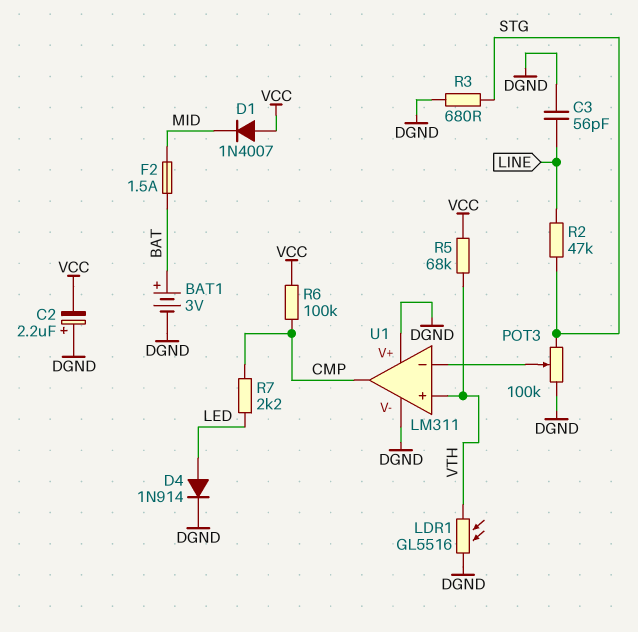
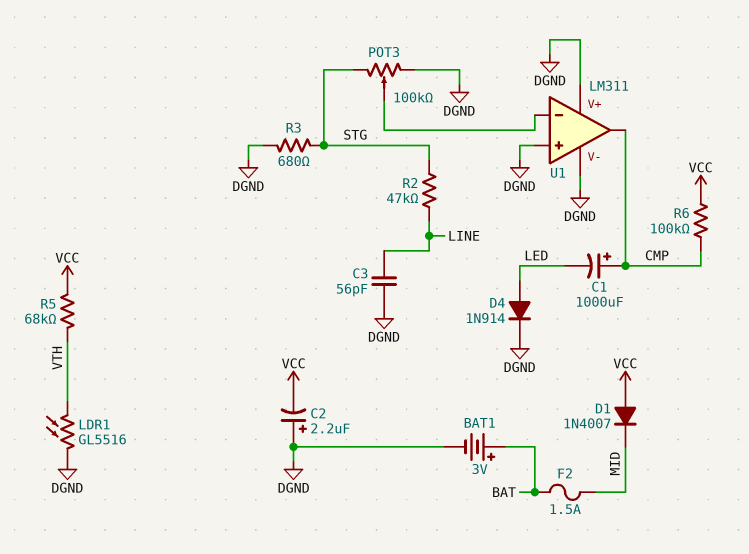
C1: none -> 1000uF (plus CMP, minus LED)
R7: 2.2k (CMP, LED) -> none
U1 pin in+: VTH -> DGND

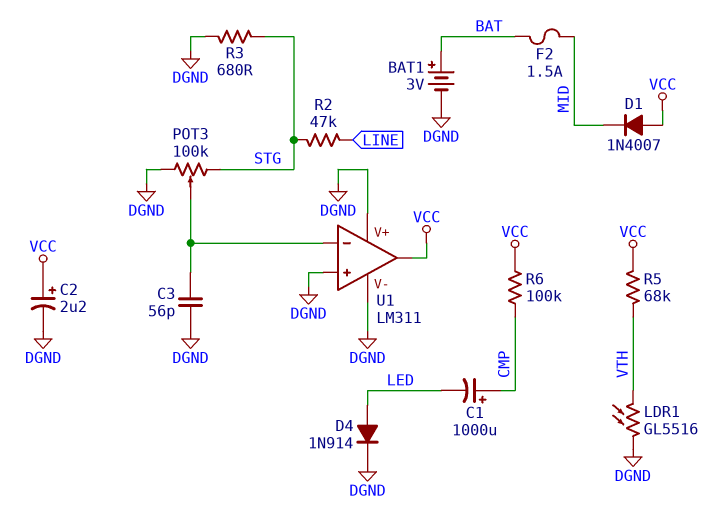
C2: 2.2uF (plus DGND, minus VCC) -> 2.2uF (plus VCC, minus DGND)
C3: 56pF (DGND, LINE) -> 56pF (DGND, U1/in-)
U1 pin out: CMP -> VCC

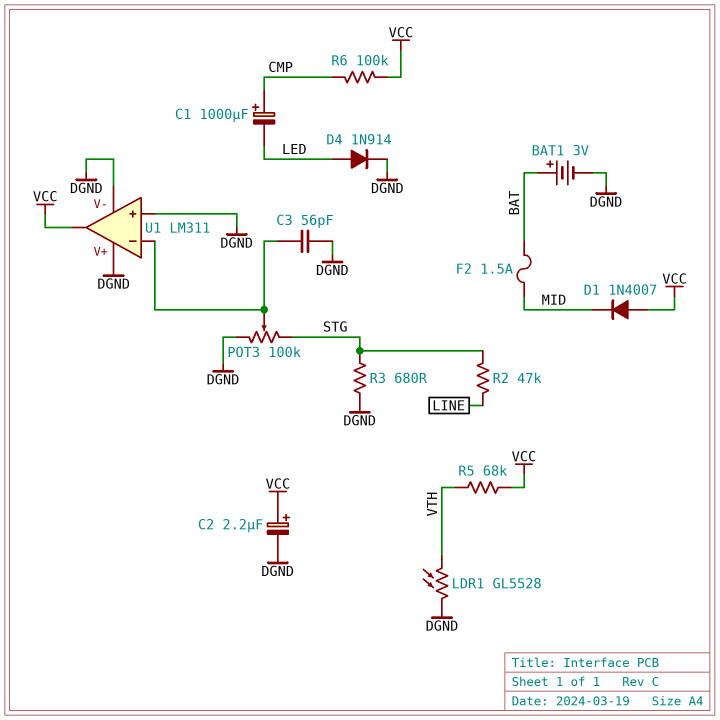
LDR1: GL5516 (DGND, VTH) -> GL5528 (DGND, VTH)

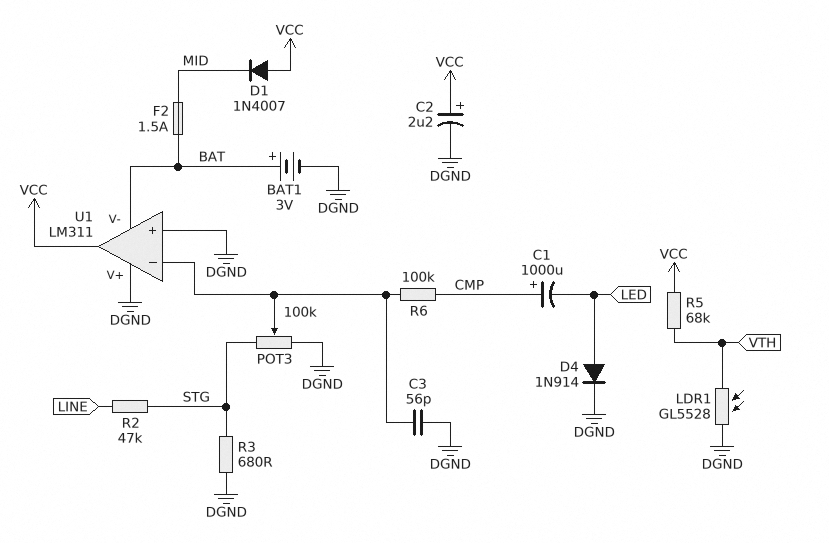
R6: 100k (CMP, VCC) -> 100k (CMP, U1/in-)
U1 pin V-: DGND -> BAT

